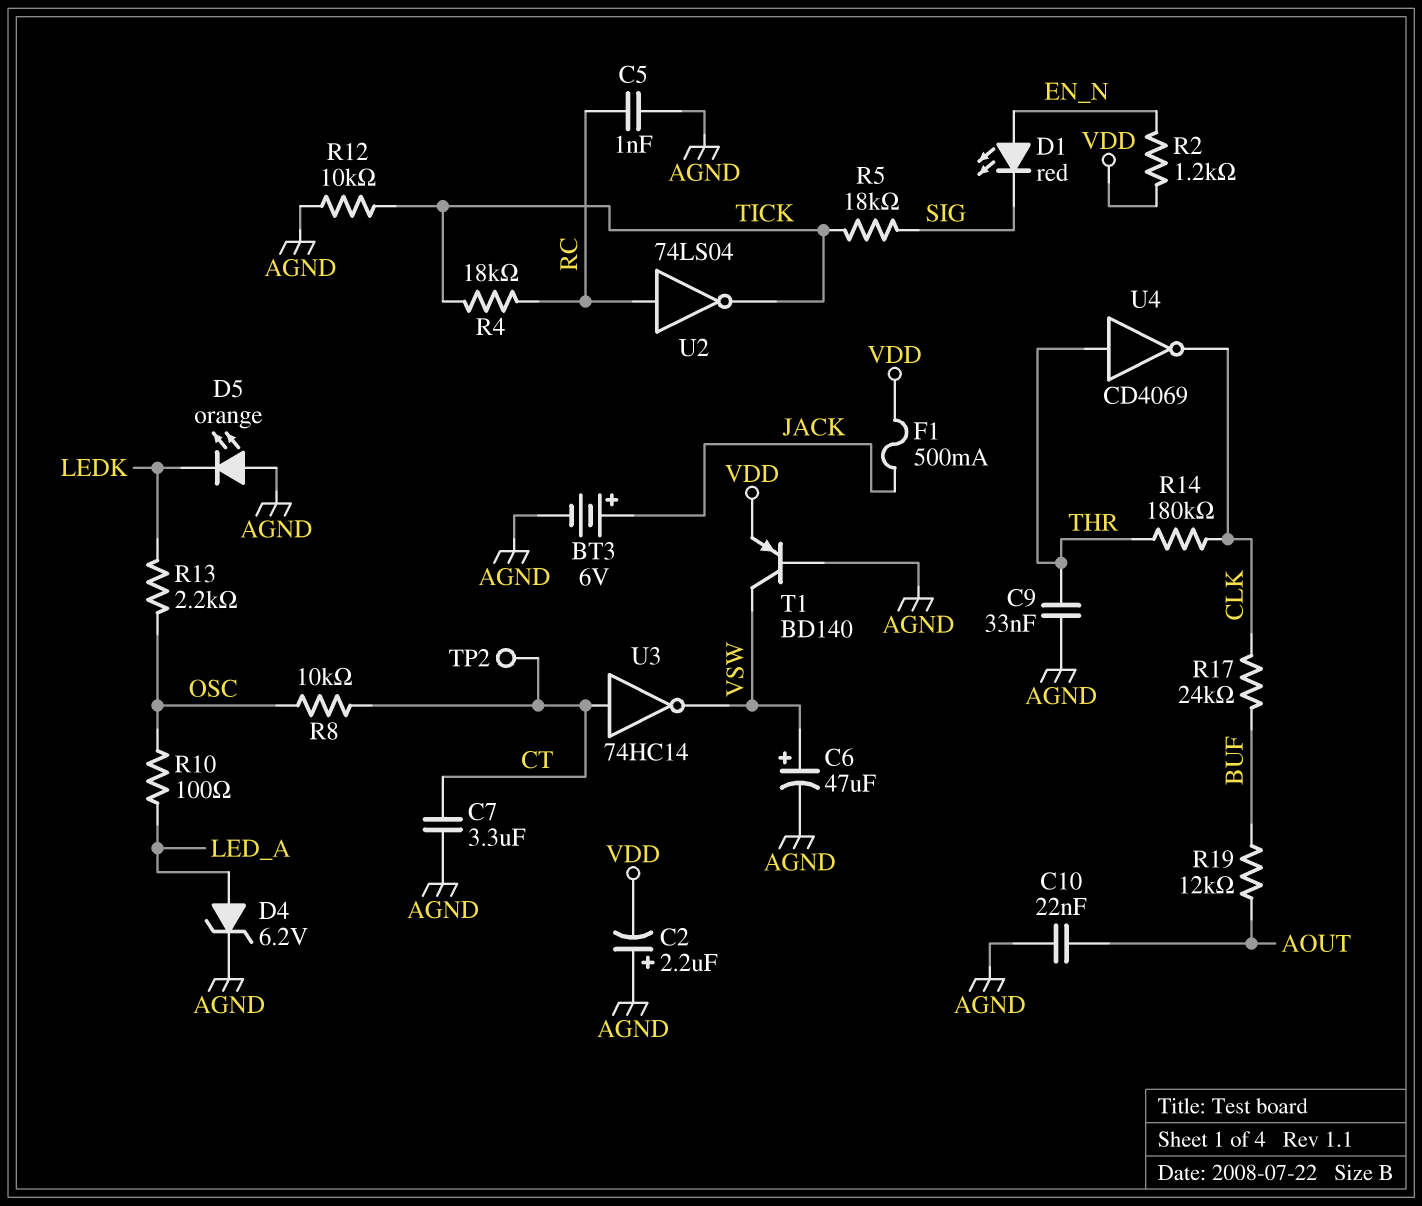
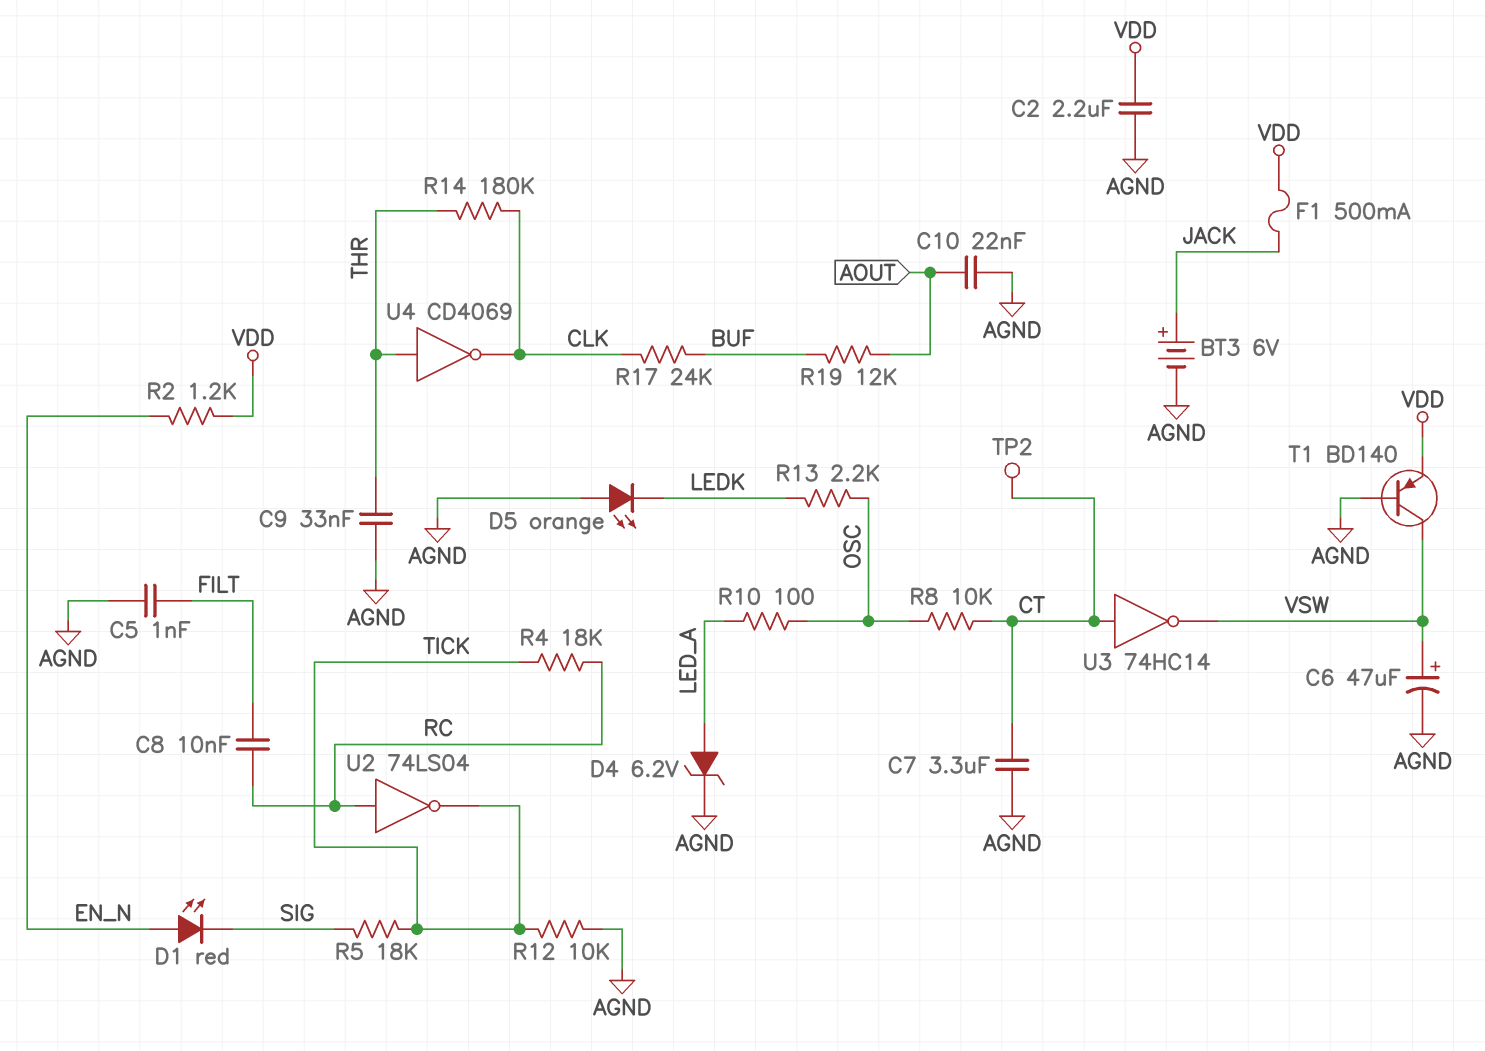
C2: 2.2uF (plus AGND, minus VDD) -> 2.2uF (AGND, VDD)
C5: 1nF (AGND, RC) -> 1nF (AGND, FILT)
C8: none -> 10nF (FILT, RC)

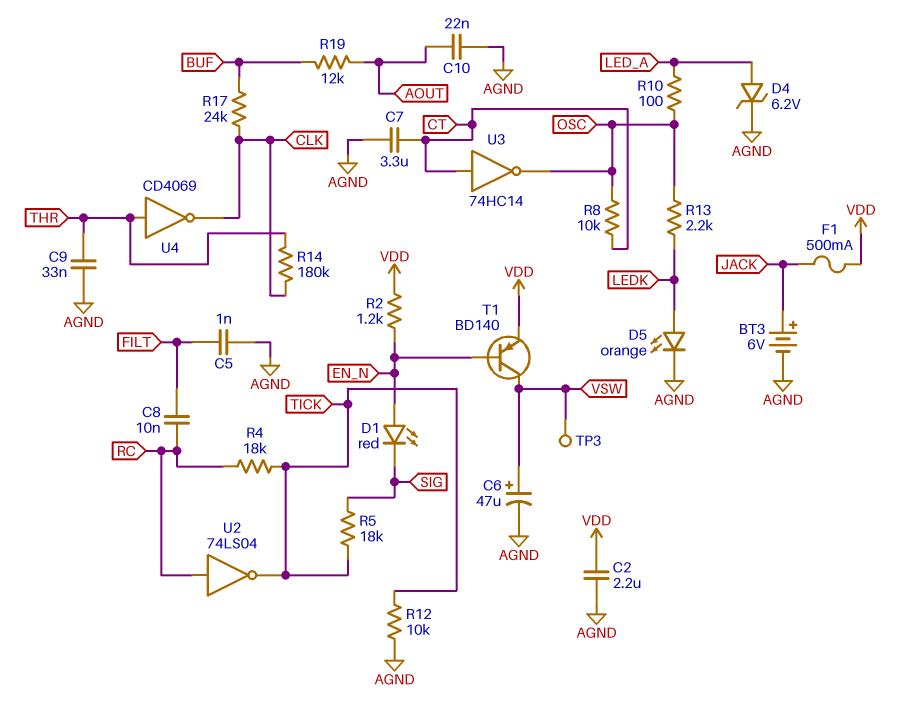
D5: LED orange (A AGND, K LEDK) -> LED orange (A LEDK, K AGND)
T1: PNP BD140 (B AGND, C VSW, E VDD) -> PNP BD140 (B EN_N, C VSW, E VDD)
TP2: test point (CT) -> none
TP3: none -> test point (VSW)
U3: NOT 74HC14 (in CT, out VSW) -> NOT 74HC14 (in CT, out OSC)

